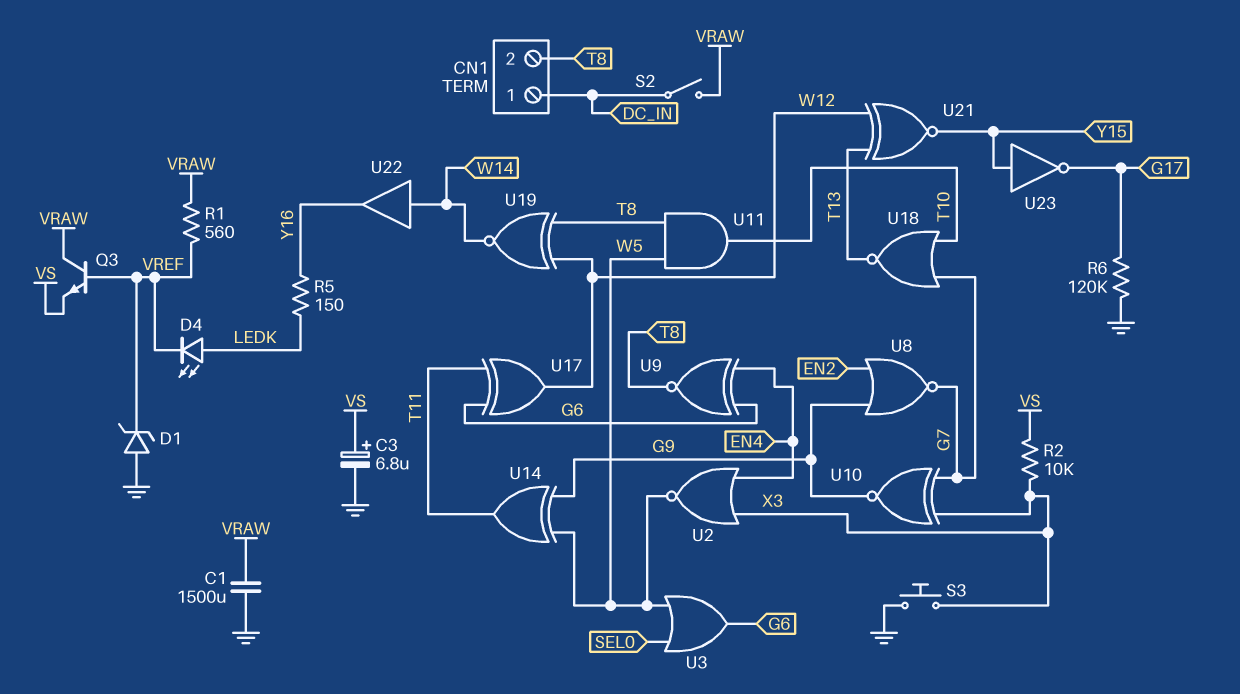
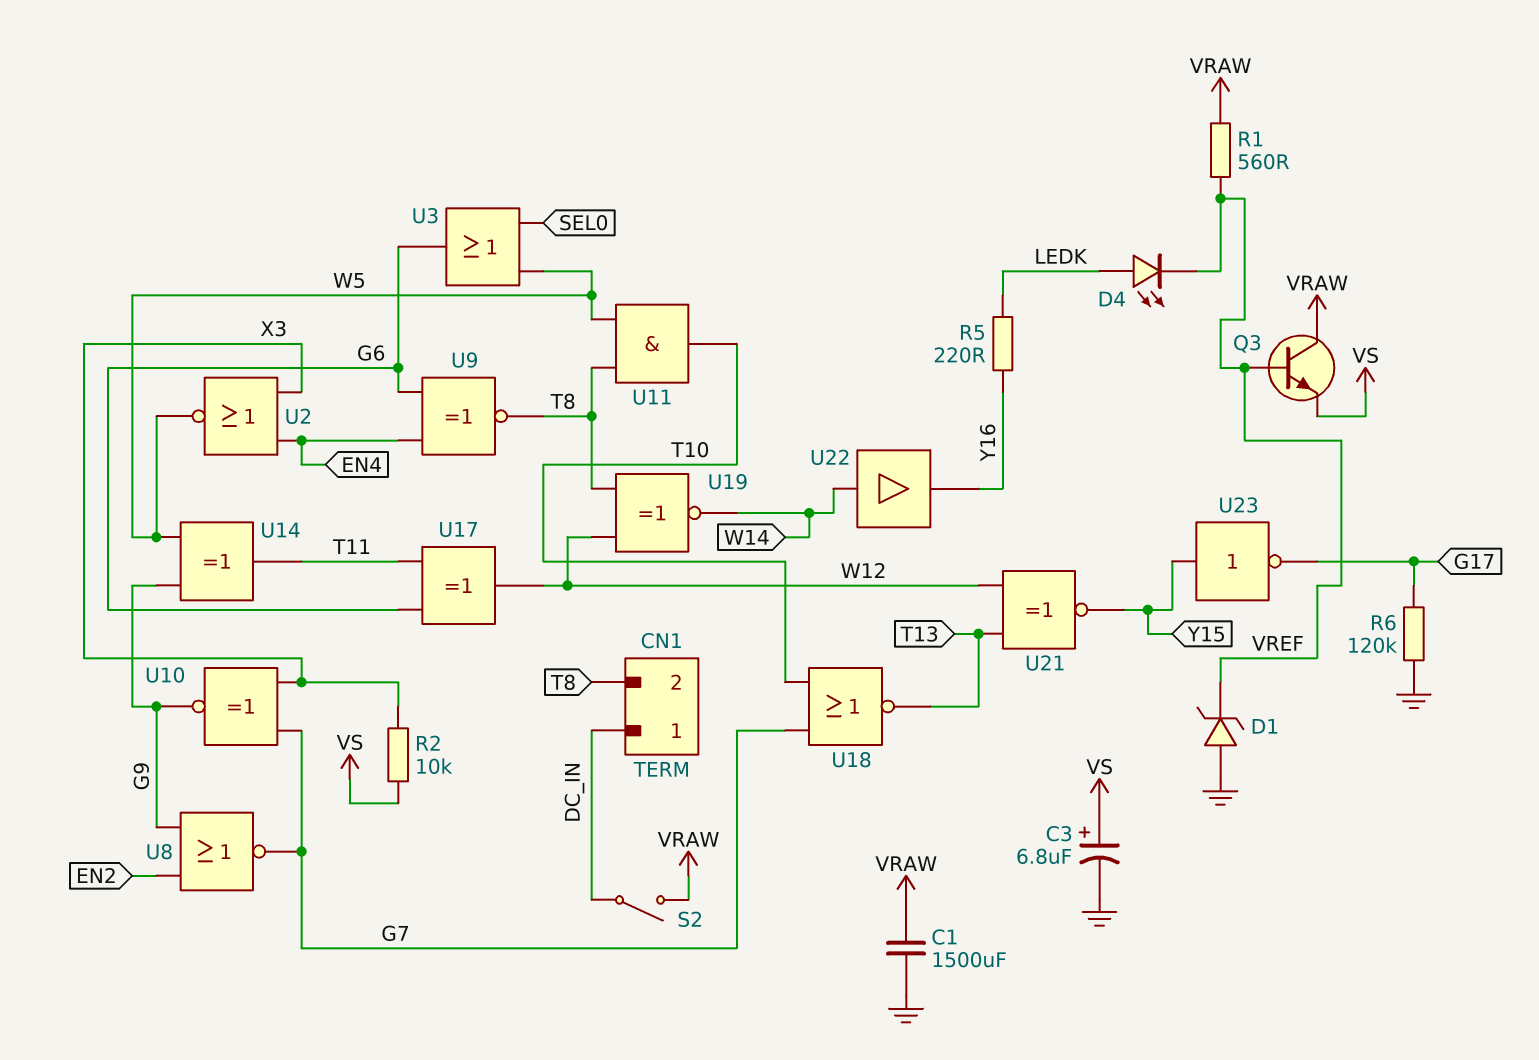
R5: 150 (LEDK, Y16) -> 220 (LEDK, Y16)
S3: button (GND, X3) -> none

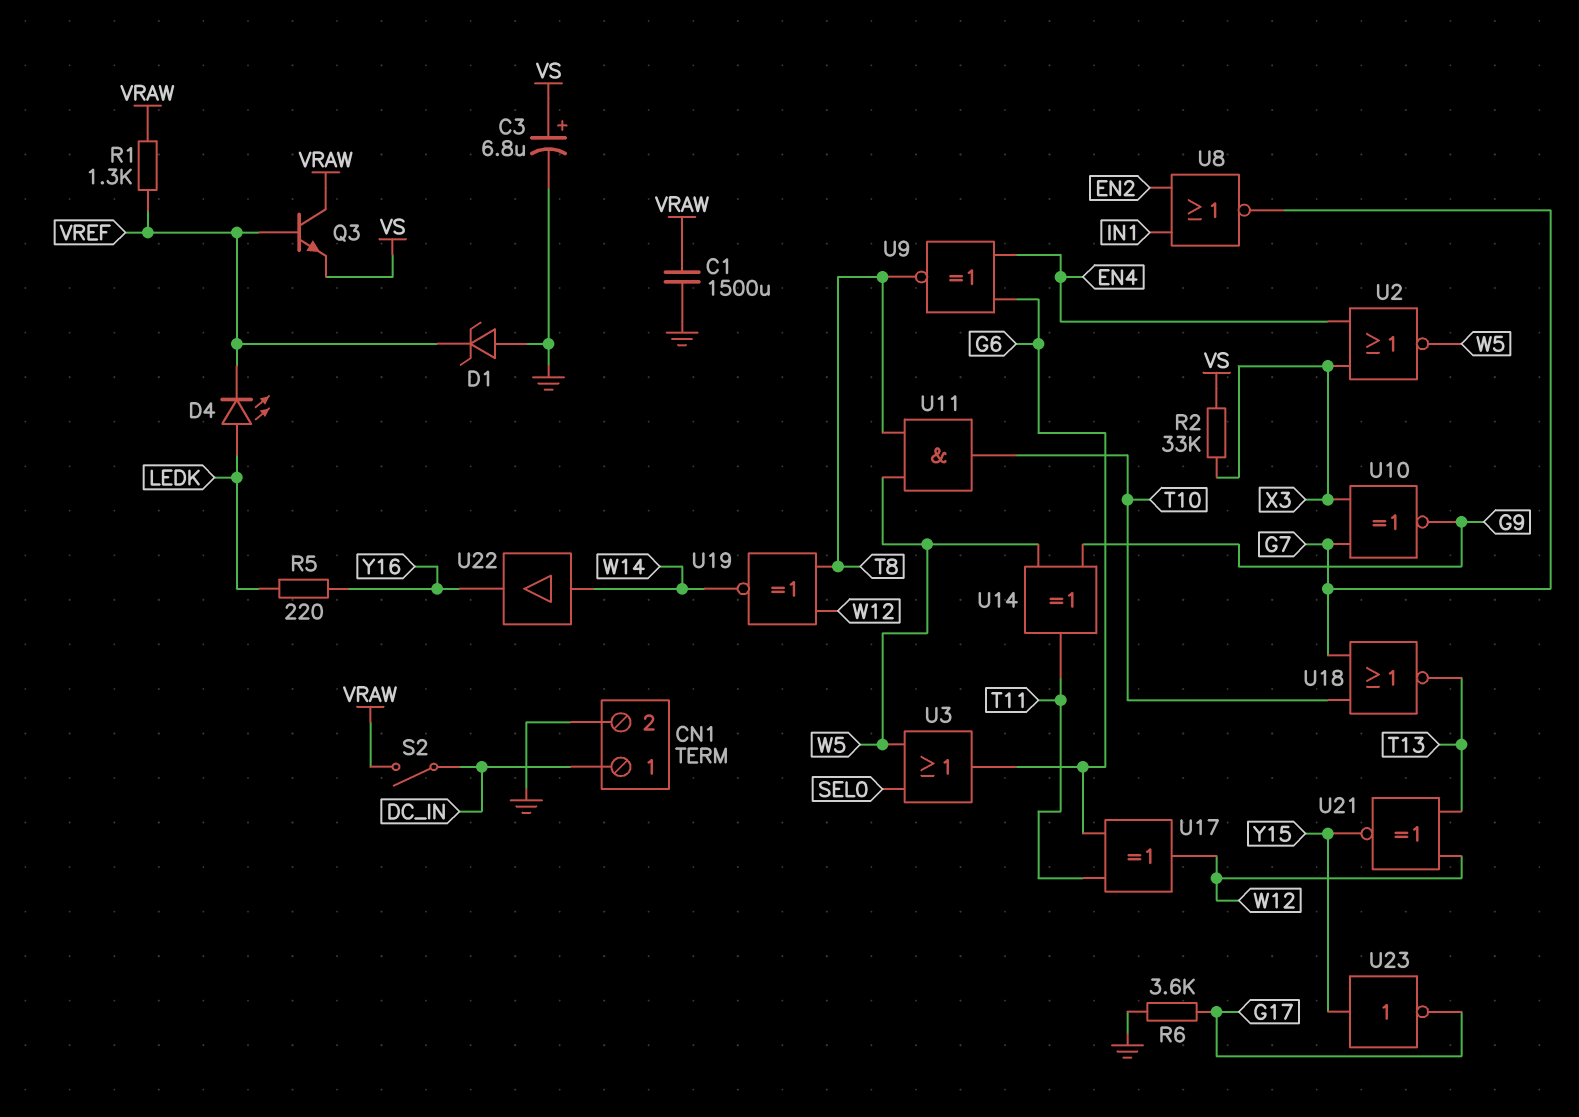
CN1 pin 2: T8 -> GND
R1: 560 (VRAW, VREF) -> 1.3k (VRAW, VREF)
R2: 10k (VS, X3) -> 33k (VS, X3)
R6: 120k (G17, GND) -> 3.6k (G17, GND)
U8: NOR (in EN2, in G9, out G7) -> NOR (in EN2, in IN1, out G7)

